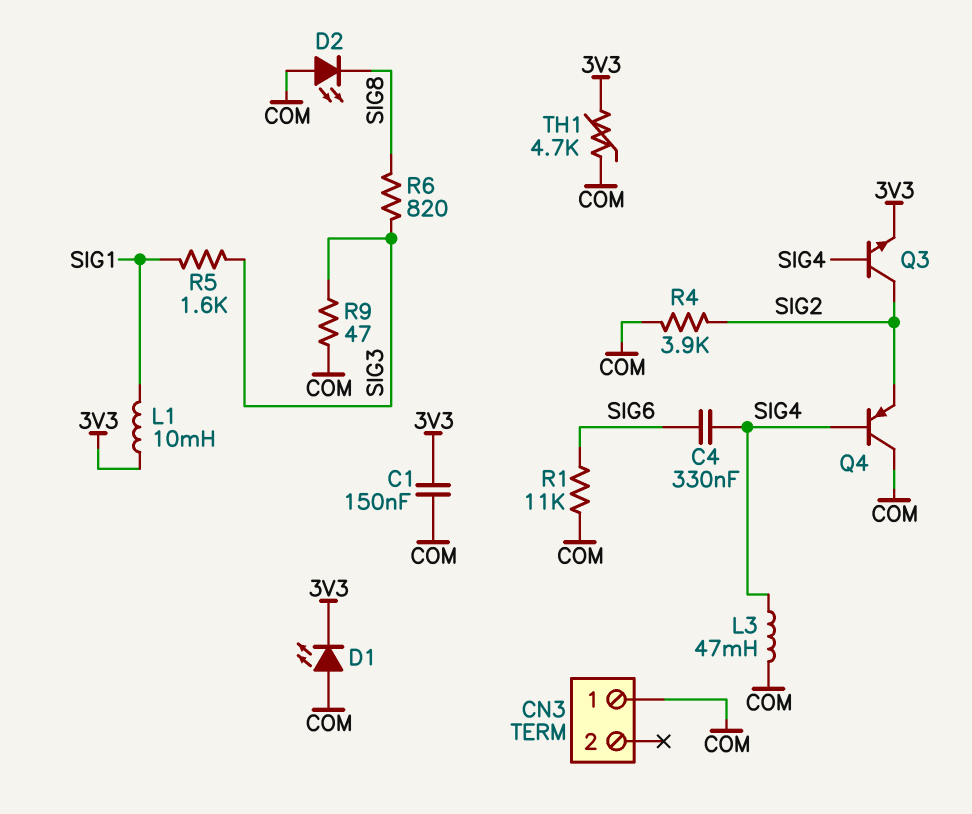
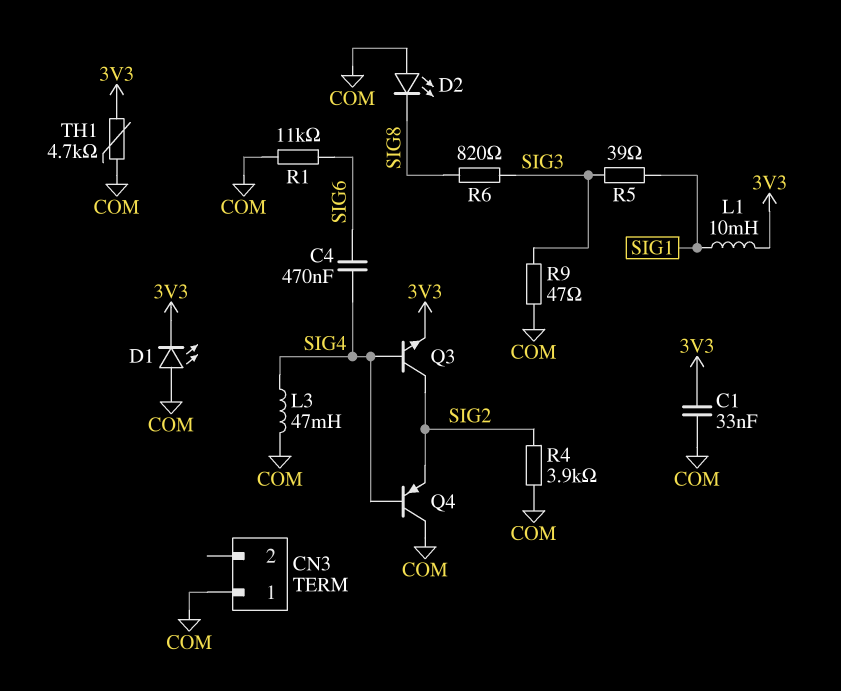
C1: 150nF (3V3, COM) -> 33nF (3V3, COM)
C4: 330nF (SIG4, SIG6) -> 470nF (SIG4, SIG6)
R5: 1.6k (SIG1, SIG3) -> 39 (SIG1, SIG3)

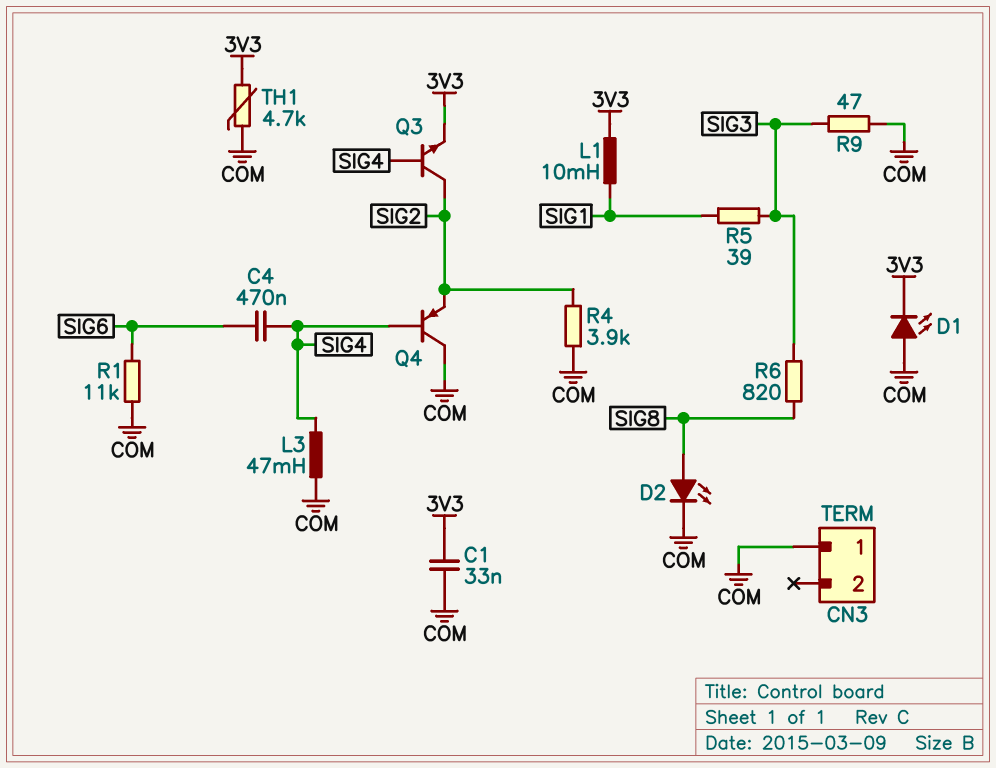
D2: LED (A COM, K SIG8) -> LED (A SIG8, K COM)

